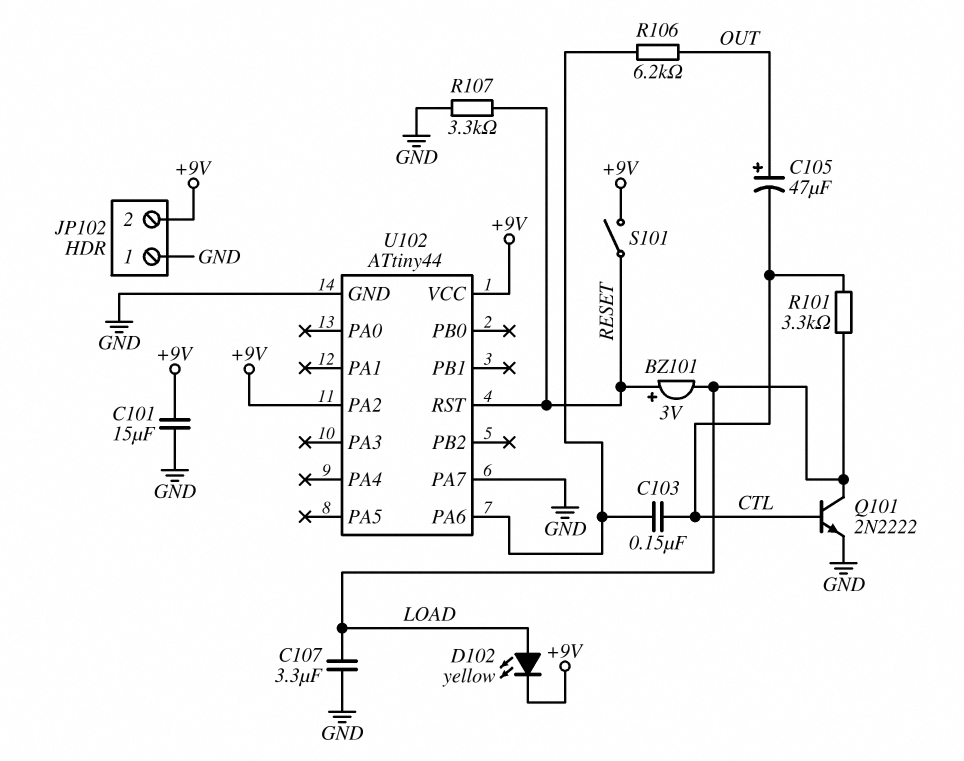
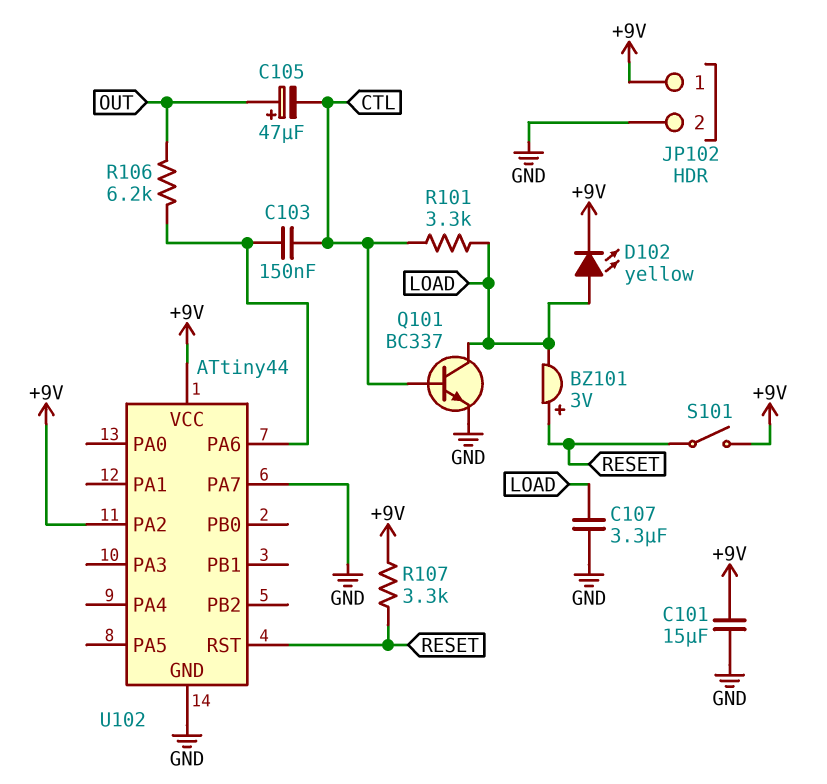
JP102 pin 1: GND -> +9V
JP102 pin 2: +9V -> GND
Q101: NPN 2N2222 (B CTL, C LOAD, E GND) -> NPN BC337 (B CTL, C LOAD, E GND)
R107: 3.3k (GND, RESET) -> 3.3k (+9V, RESET)

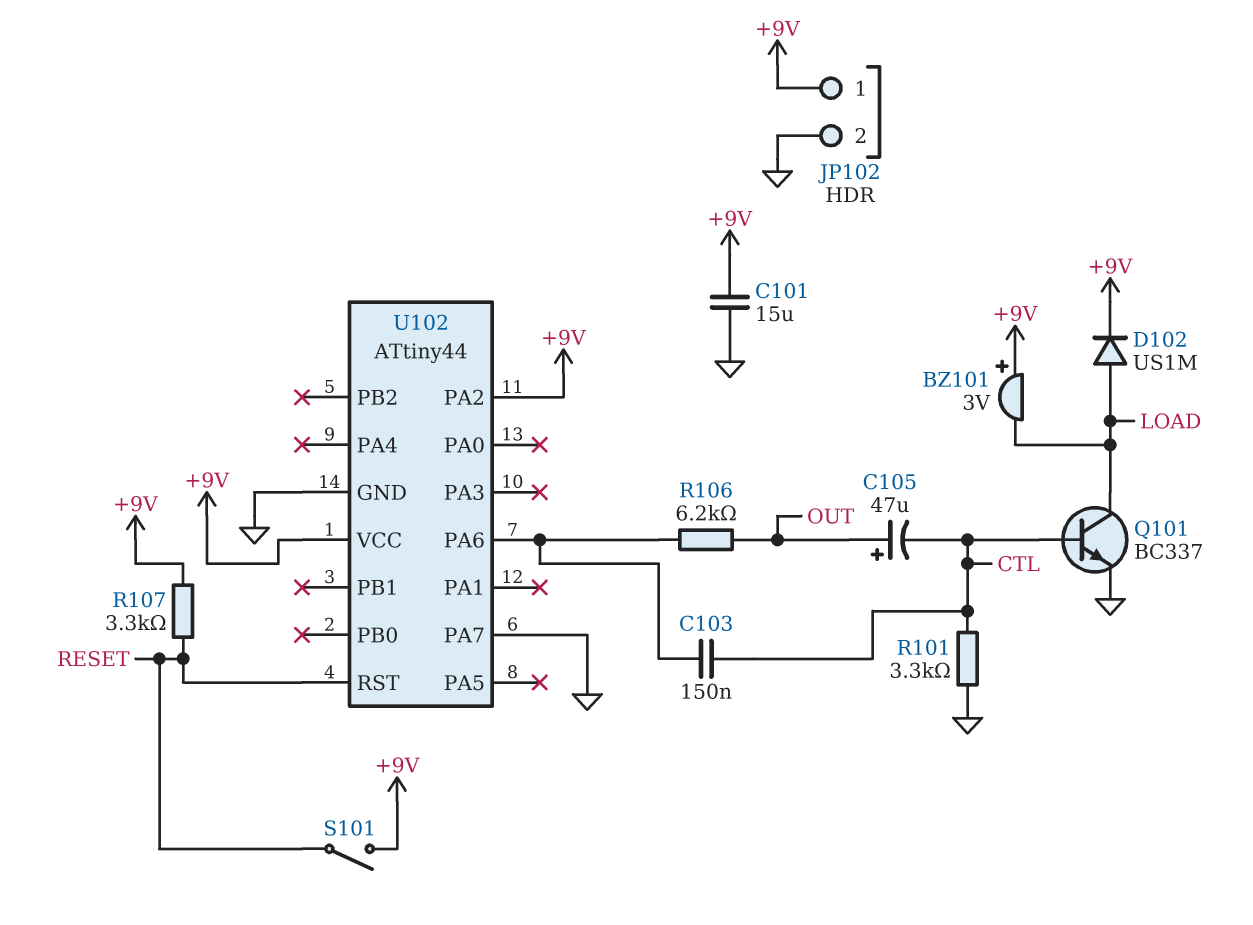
BZ101: buzzer 3V (plus RESET, minus LOAD) -> buzzer 3V (plus +9V, minus LOAD)
C107: 3.3uF (GND, LOAD) -> none
D102: LED yellow (A LOAD, K +9V) -> diode US1M (A LOAD, K +9V)
R101: 3.3k (CTL, LOAD) -> 3.3k (CTL, GND)

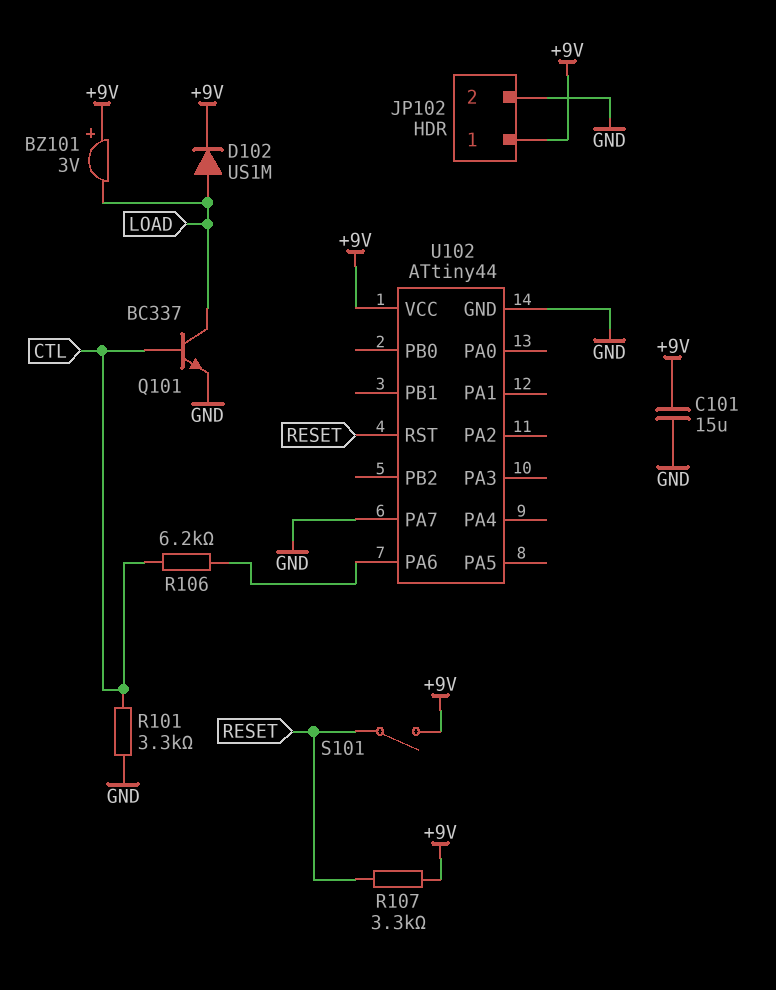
C103: 150nF (CTL, U102/PA6) -> none
C105: 47uF (plus OUT, minus CTL) -> none
R106: 6.2k (OUT, U102/PA6) -> 6.2k (CTL, U102/PA6)
U102 pin PA2: +9V -> none

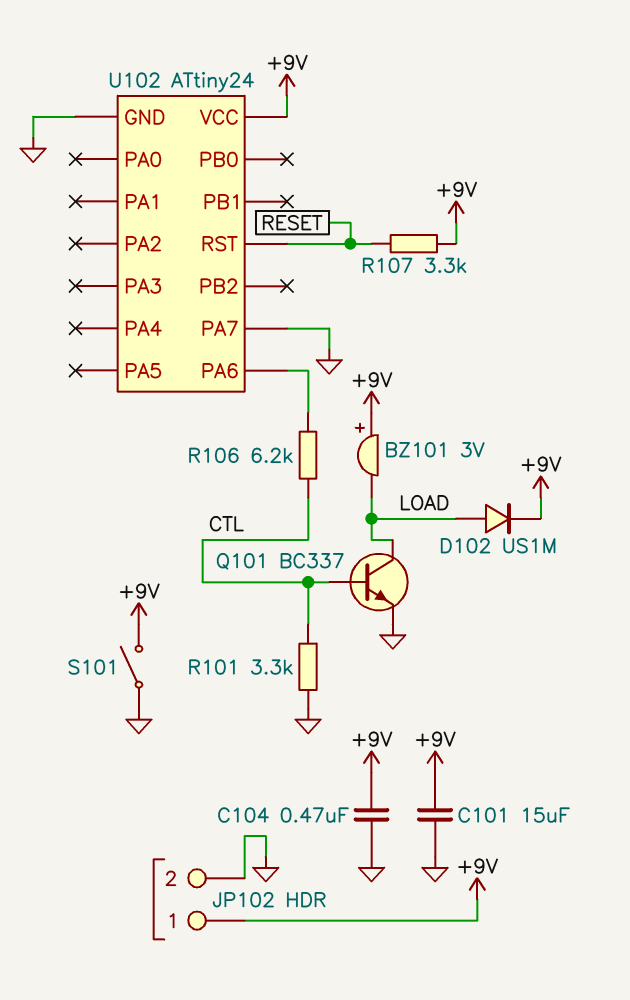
C104: none -> 470nF (+9V, GND)
S101: switch (+9V, RESET) -> switch (+9V, GND)
U102: ATtiny44 -> ATtiny24

